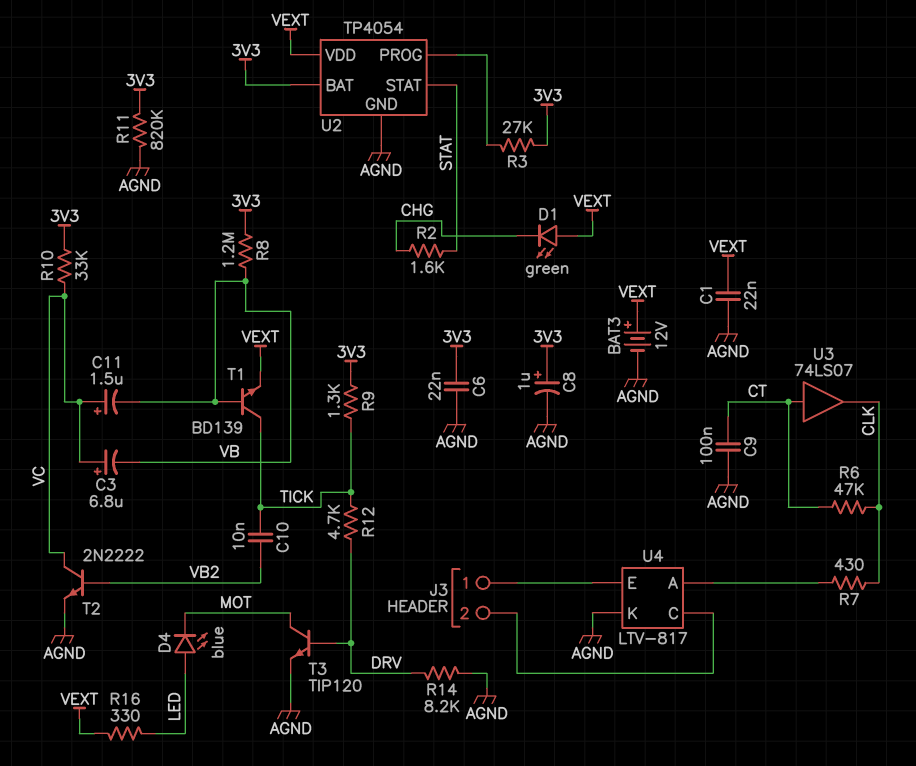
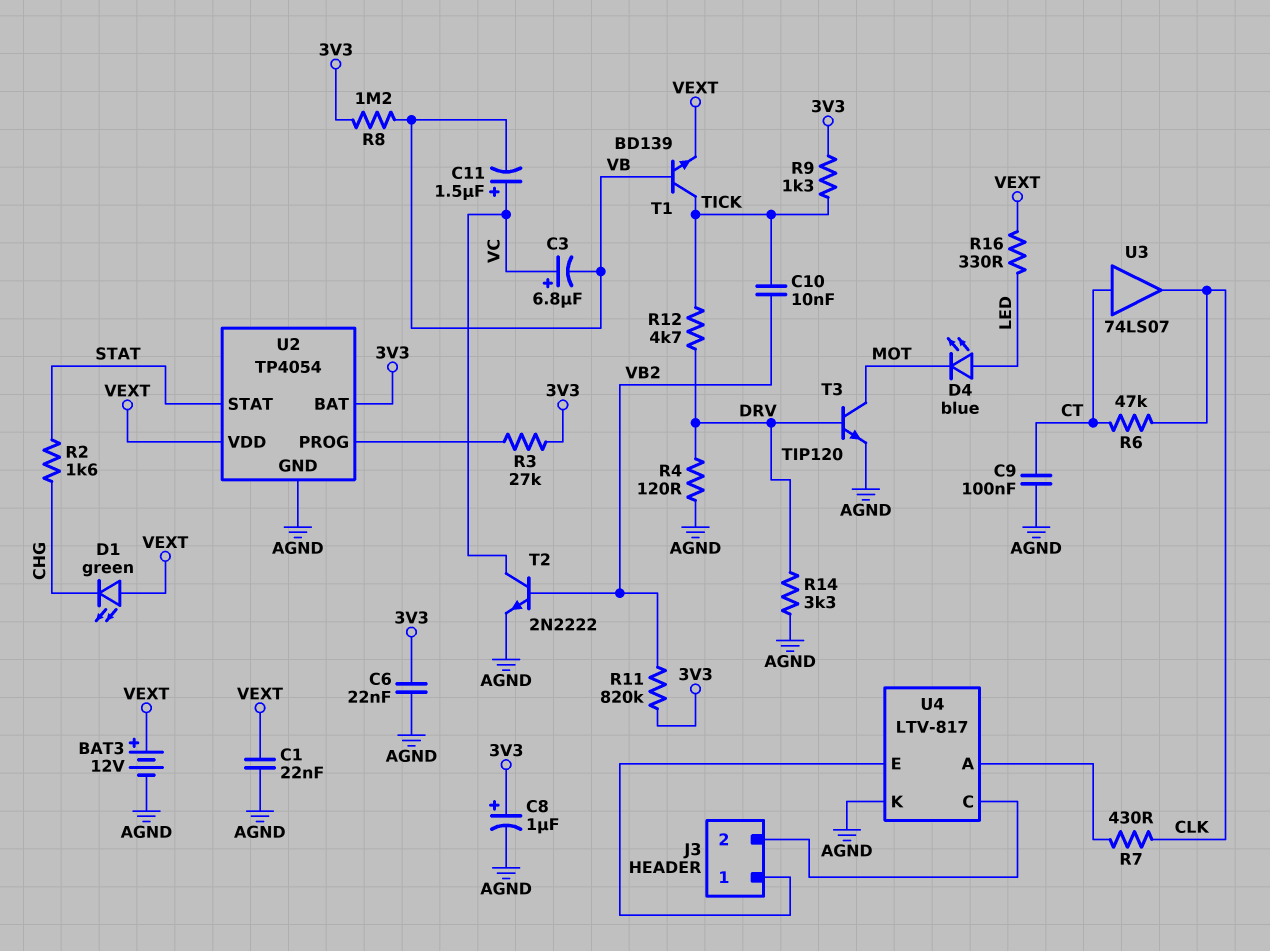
R4: none -> 120 (AGND, DRV)
R10: 33k (3V3, VC) -> none
R11: 820k (3V3, AGND) -> 820k (3V3, VB2)
R14: 8.2k (AGND, DRV) -> 3.3k (AGND, DRV)

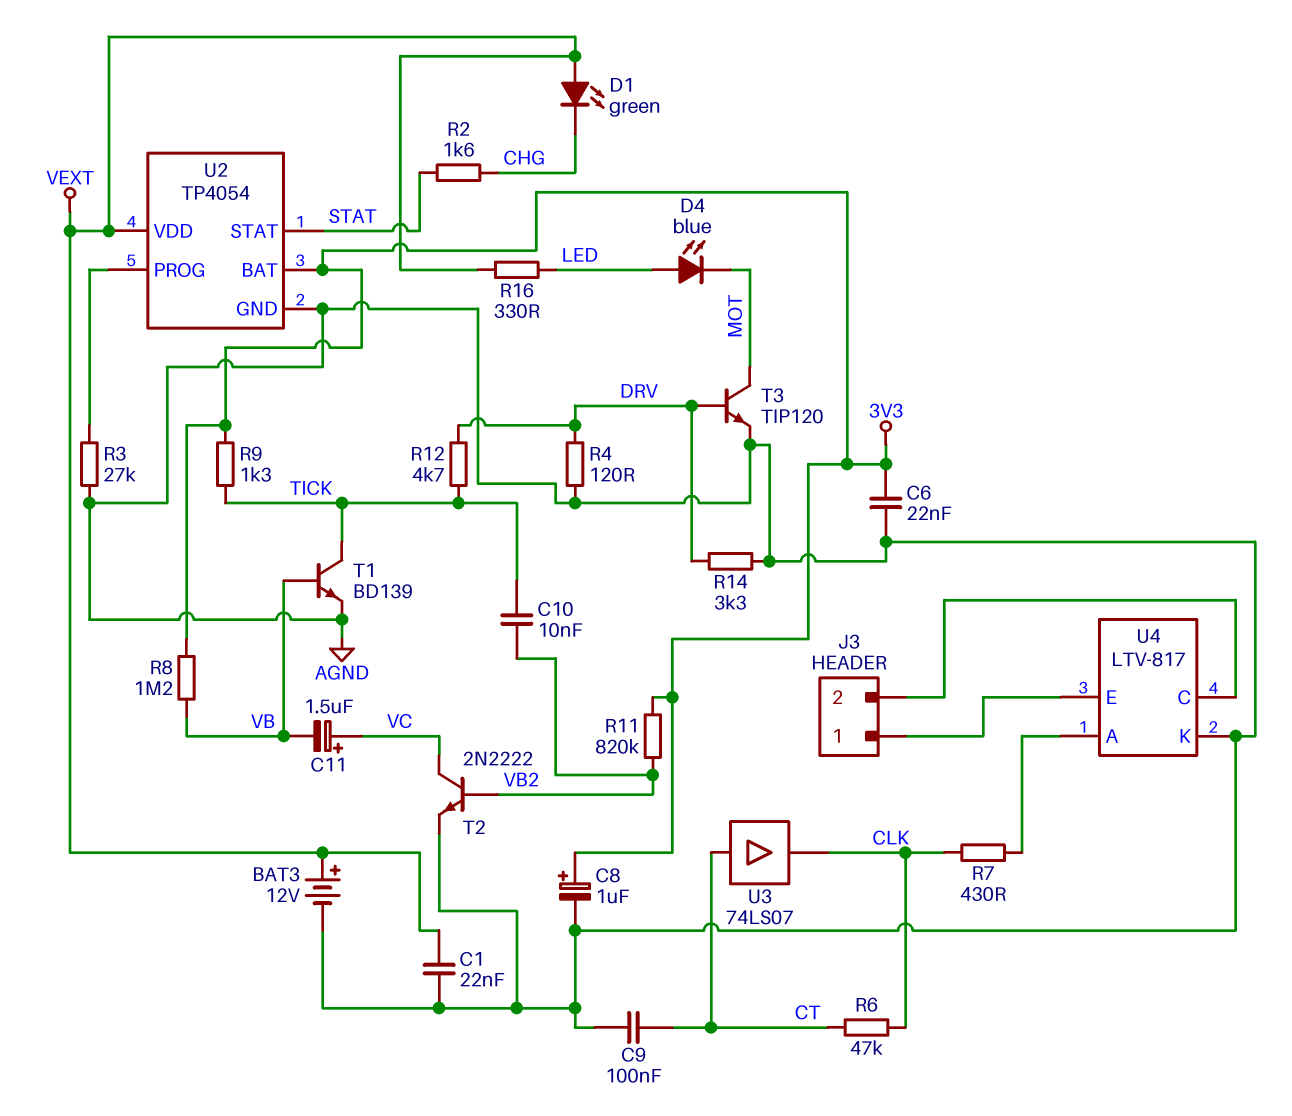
C3: 6.8uF (plus VC, minus VB) -> none
R3: 27k (3V3, U2/PROG) -> 27k (AGND, U2/PROG)
T1: NPN BD139 (B VB, C TICK, E VEXT) -> NPN BD139 (B VB, C TICK, E AGND)

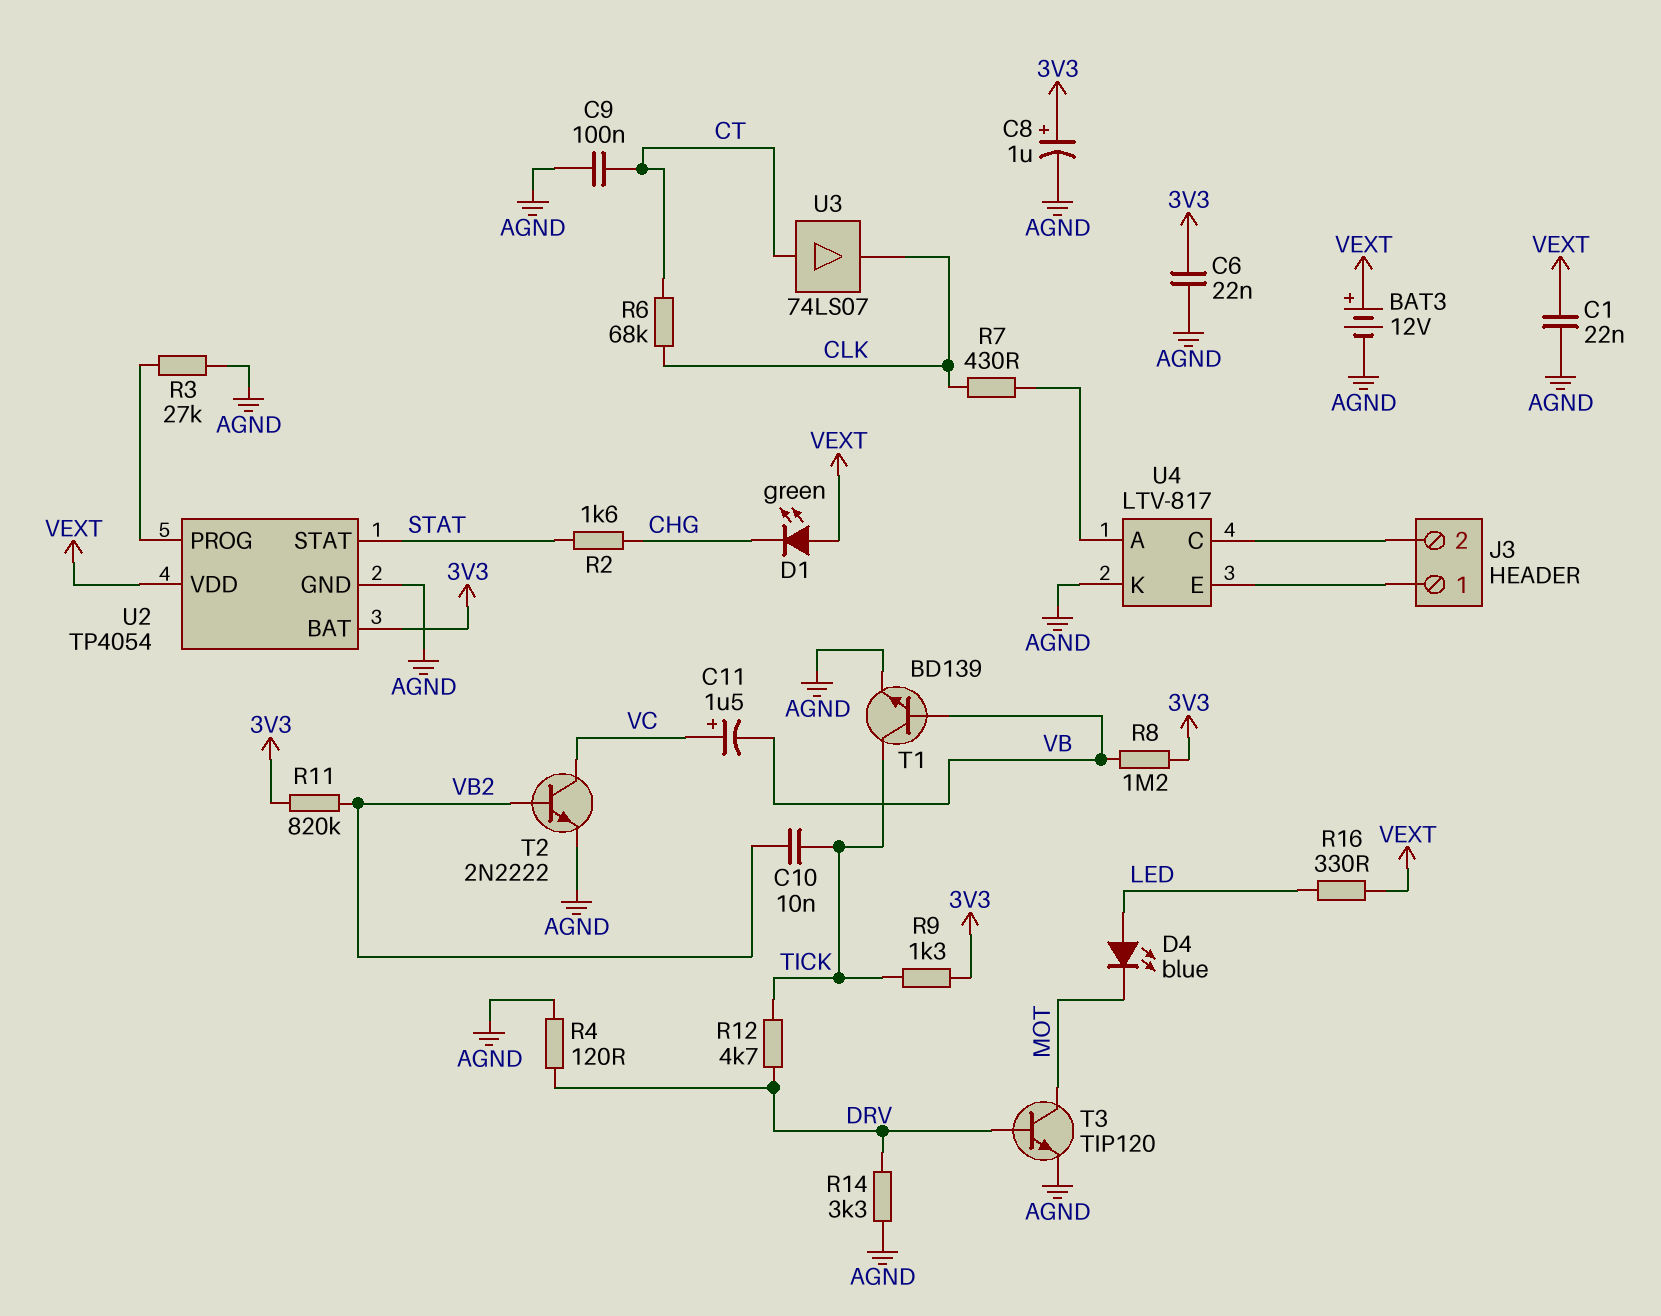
R6: 47k (CLK, CT) -> 68k (CLK, CT)

